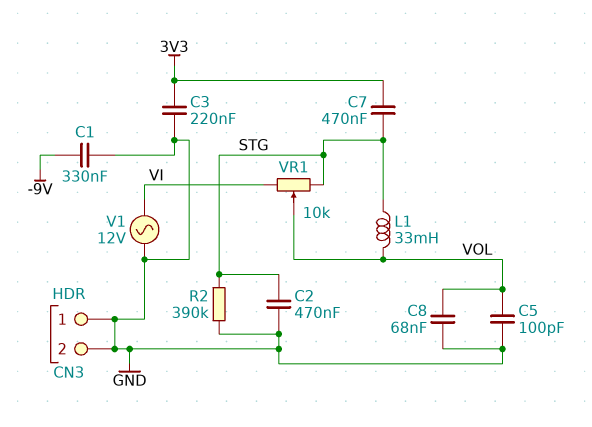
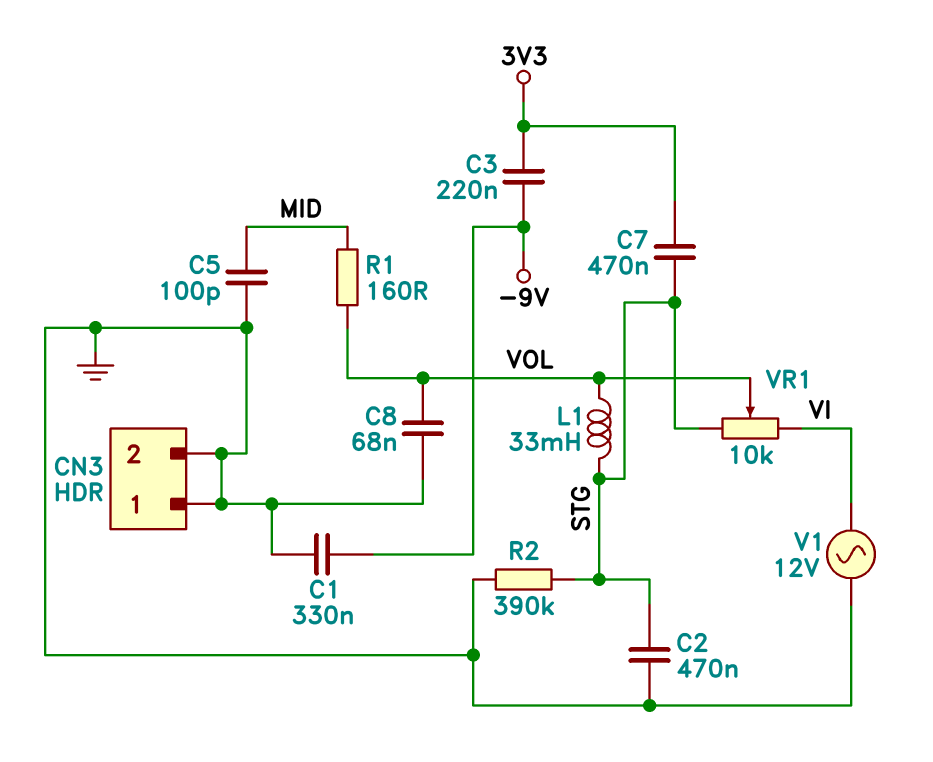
C3: 220nF (3V3, GND) -> 220nF (-9V, 3V3)
C5: 100pF (GND, VOL) -> 100pF (GND, MID)
R1: none -> 160 (MID, VOL)

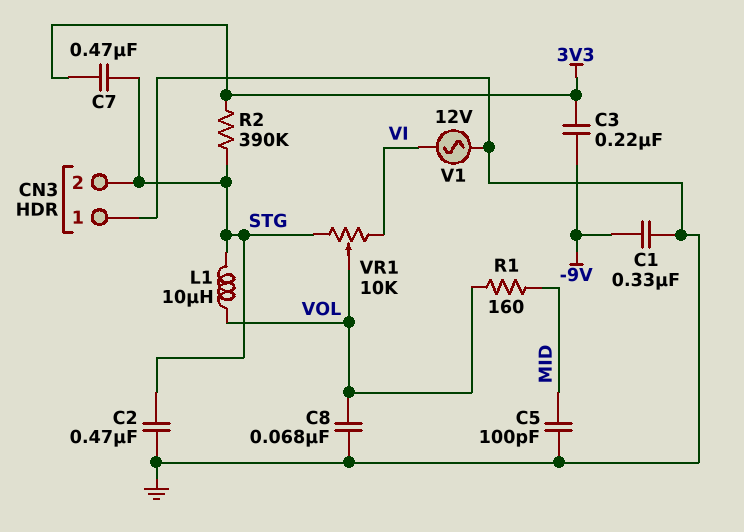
CN3 pin 2: GND -> STG
L1: 33mH (STG, VOL) -> 10uH (STG, VOL)
R2: 390k (GND, STG) -> 390k (3V3, STG)

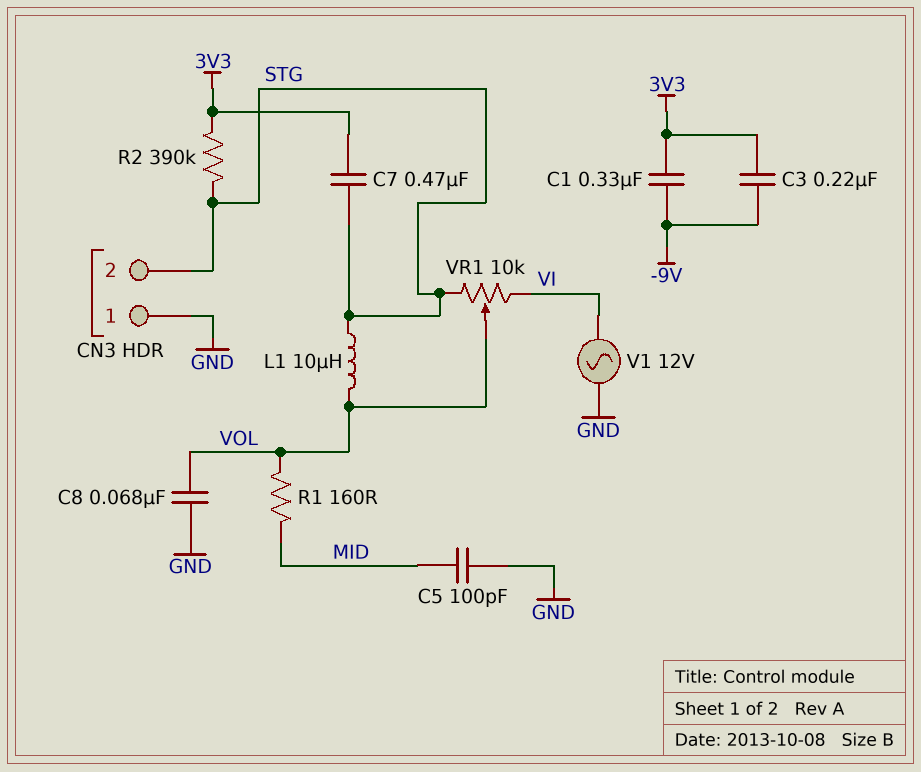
C1: 330nF (-9V, GND) -> 330nF (-9V, 3V3)
C2: 470nF (GND, STG) -> none

